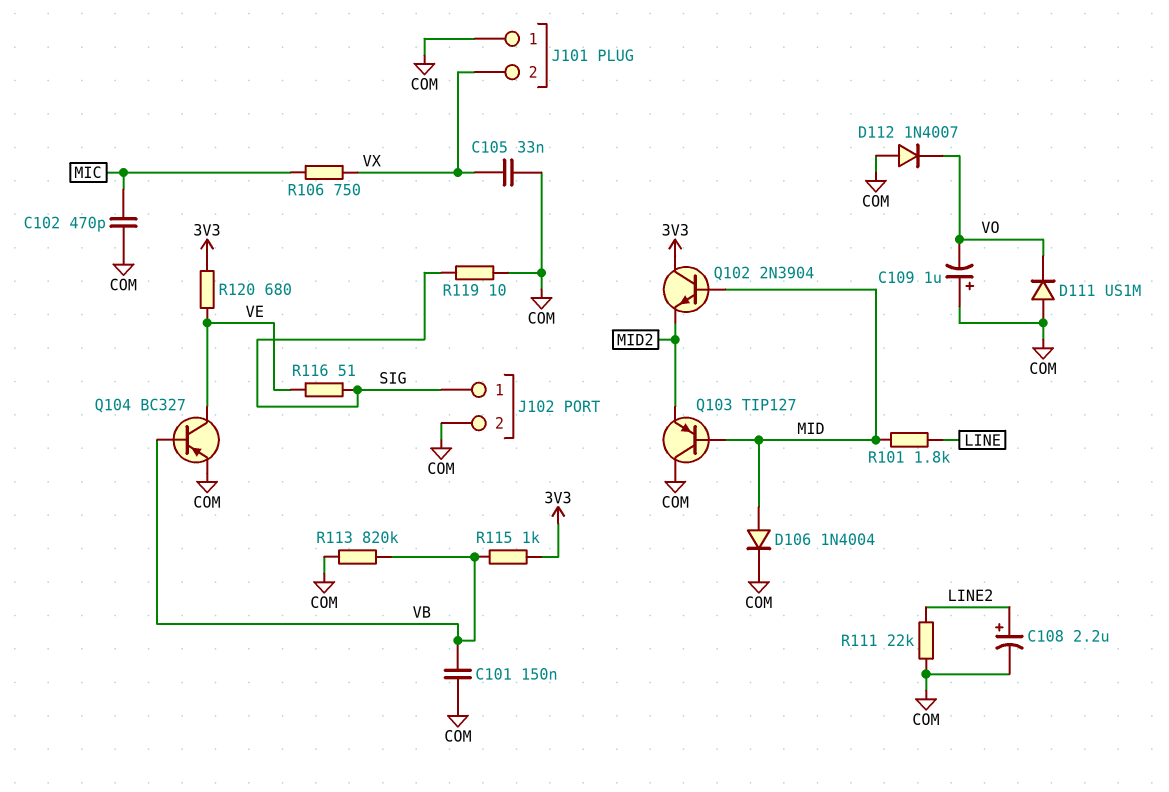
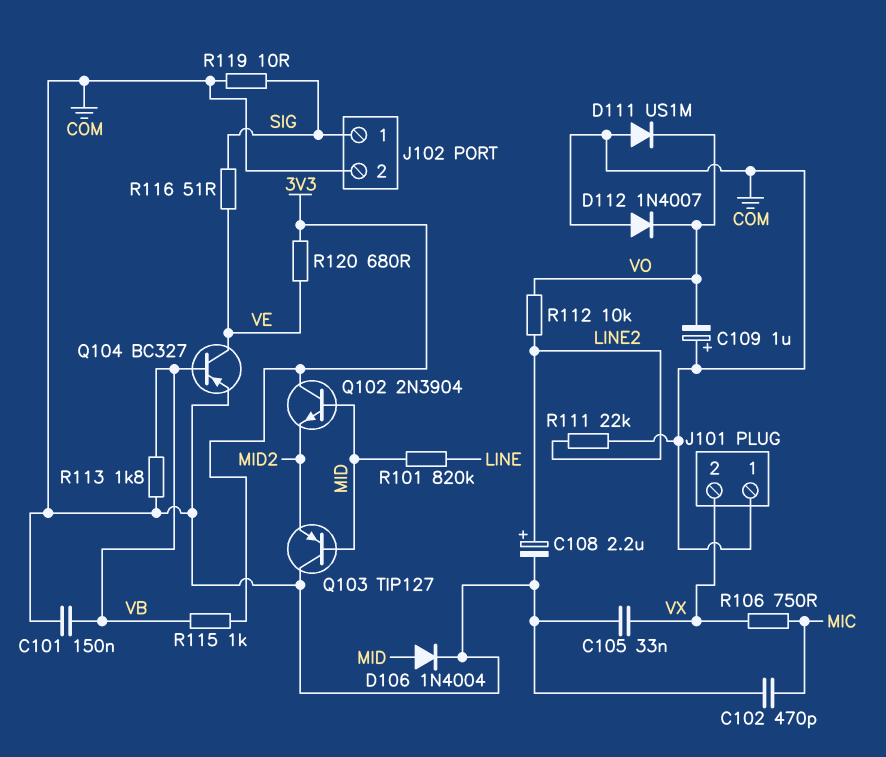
R101: 1.8k (LINE, MID) -> 820k (LINE, MID)
R112: none -> 10k (LINE2, VO)
R113: 820k (COM, VB) -> 1.8k (COM, VB)

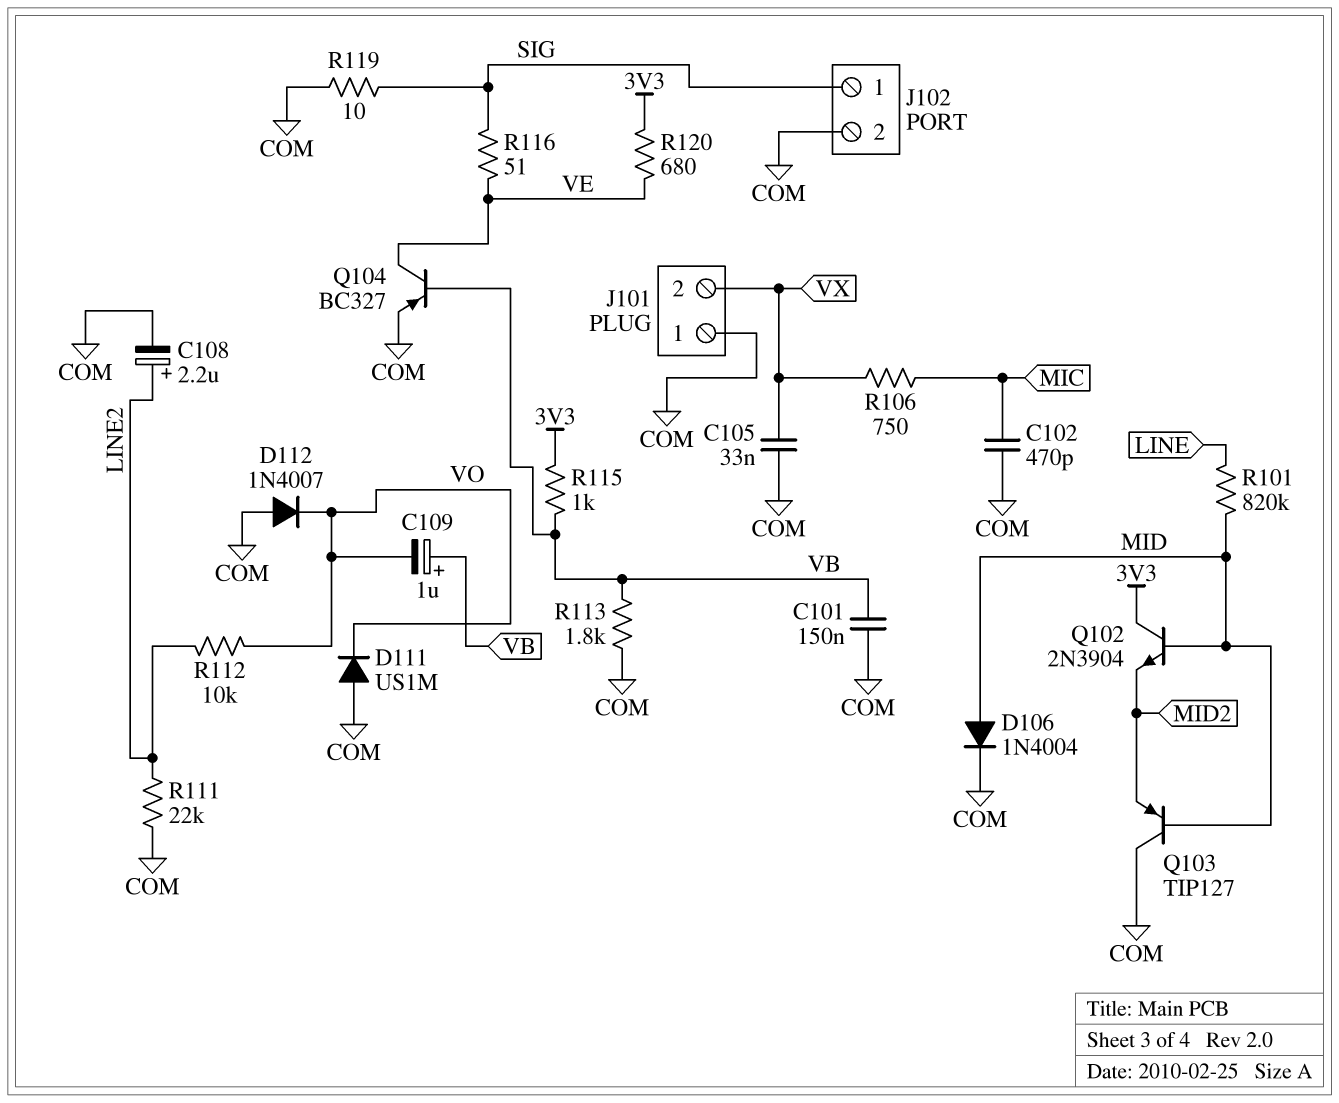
C109: 1uF (plus COM, minus VO) -> 1uF (plus VB, minus VO)

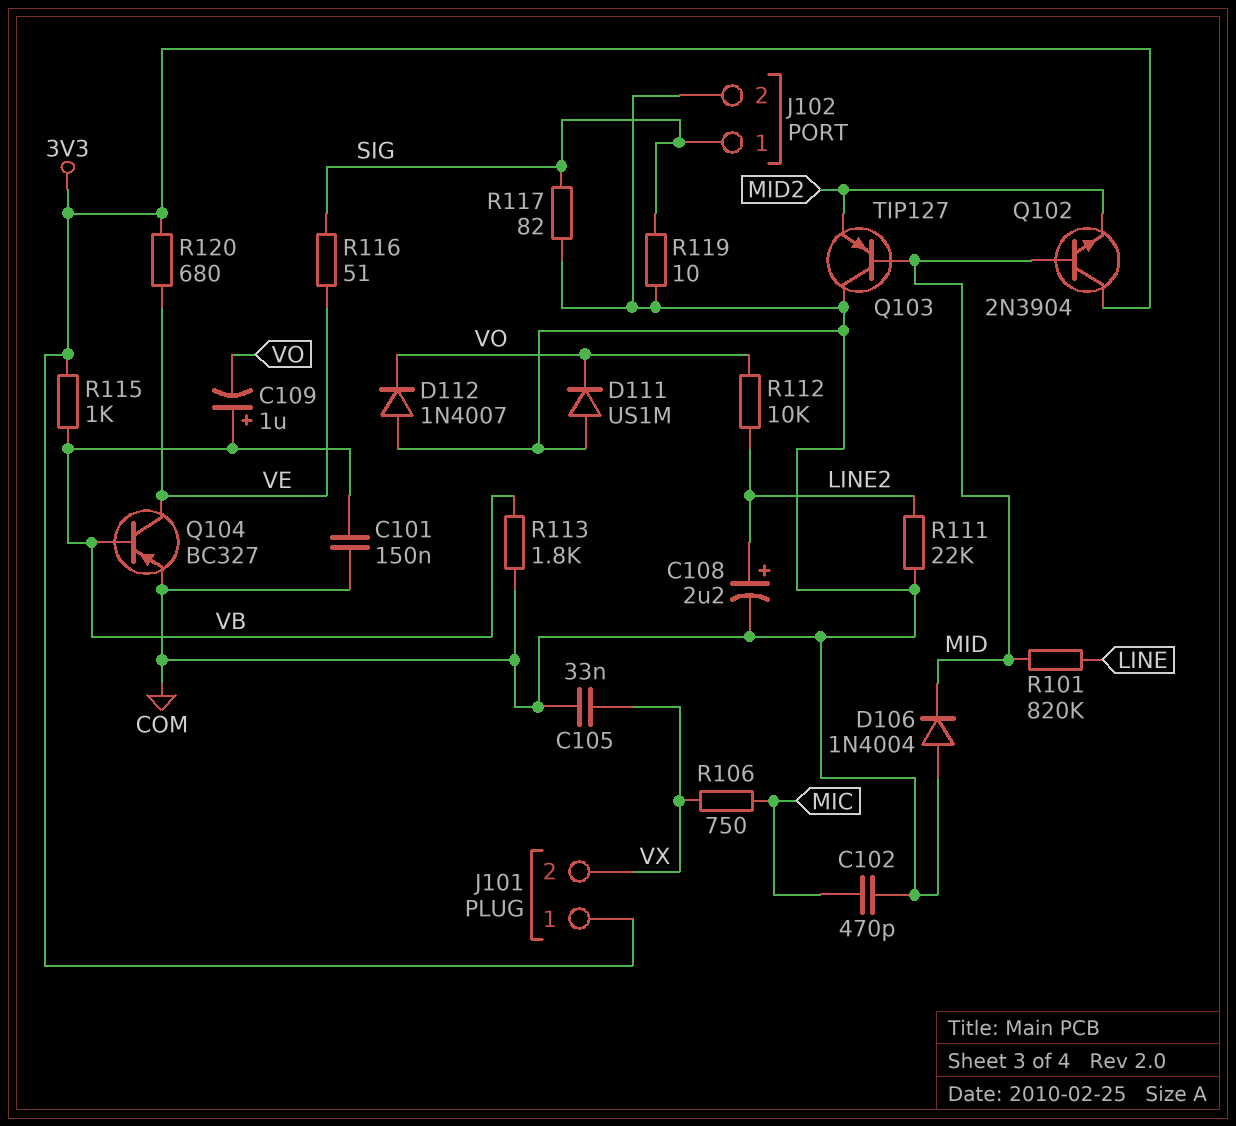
D106: diode 1N4004 (A MID, K COM) -> diode 1N4004 (A COM, K MID)
J101 pin 1: COM -> 3V3
R117: none -> 82 (COM, SIG)

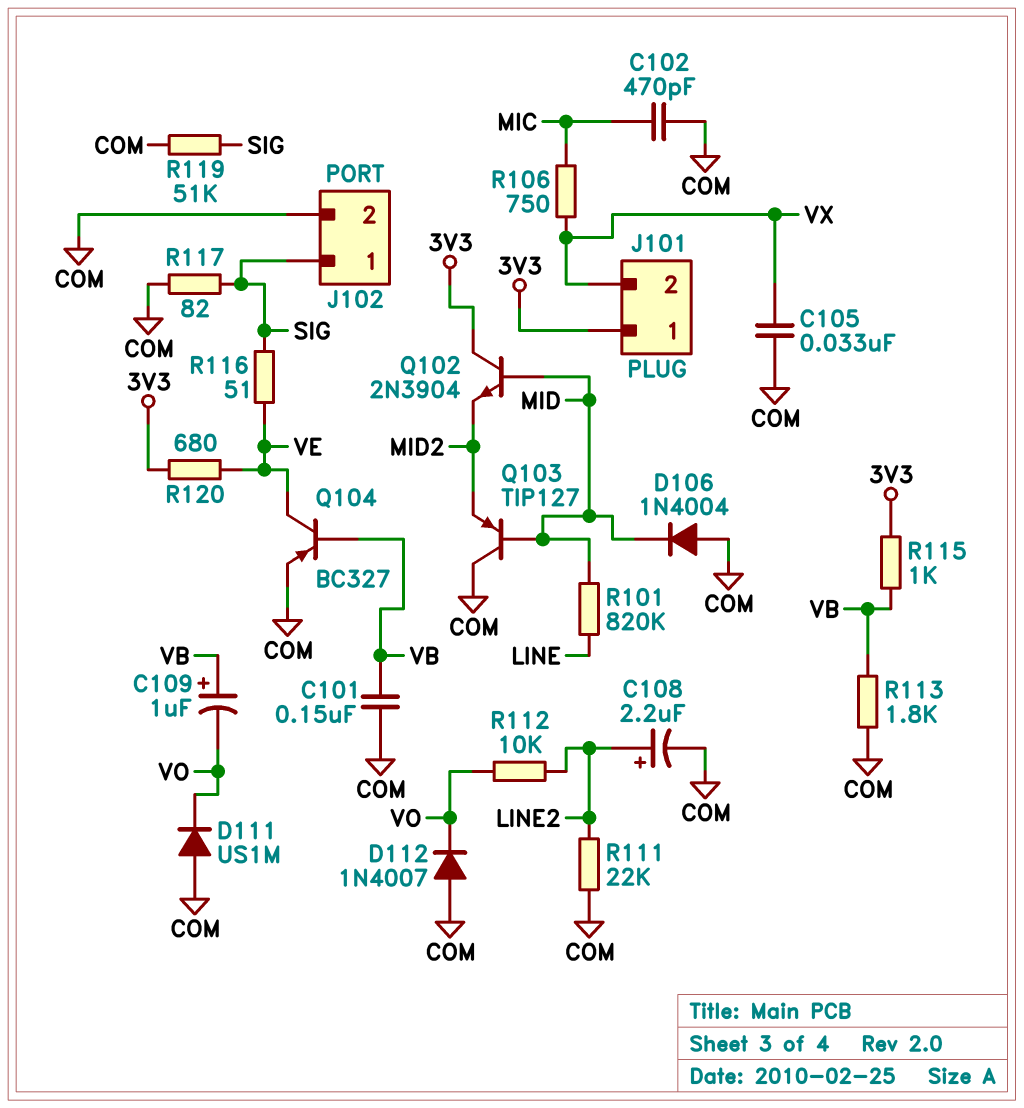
R119: 10 (COM, SIG) -> 51k (COM, SIG)

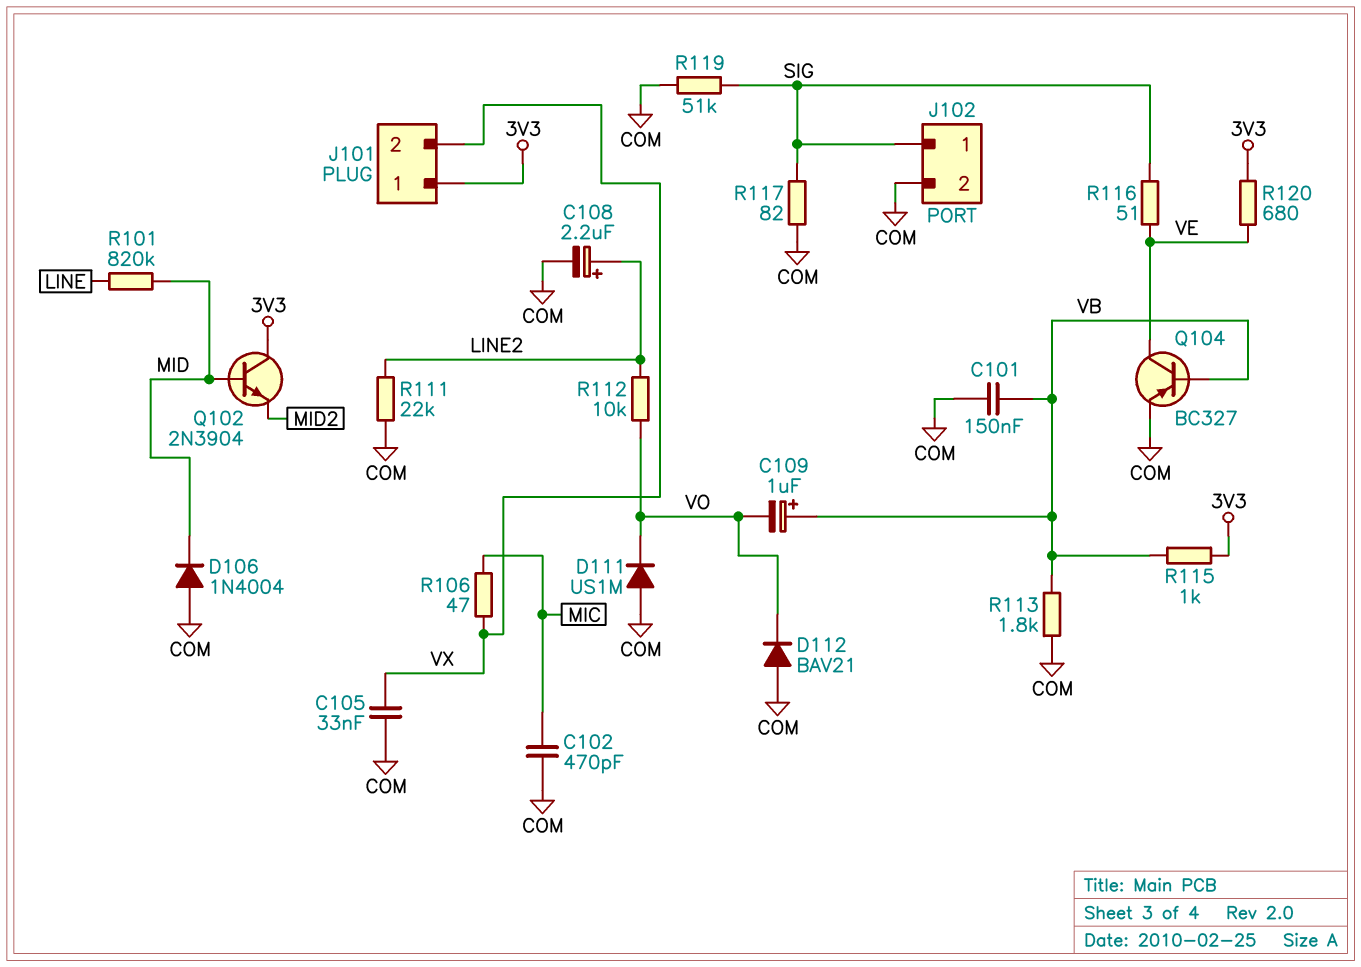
D112: diode 1N4007 (A COM, K VO) -> diode BAV21 (A COM, K VO)
Q103: PNP TIP127 (B MID, C COM, E MID2) -> none
R106: 750 (MIC, VX) -> 47 (MIC, VX)

